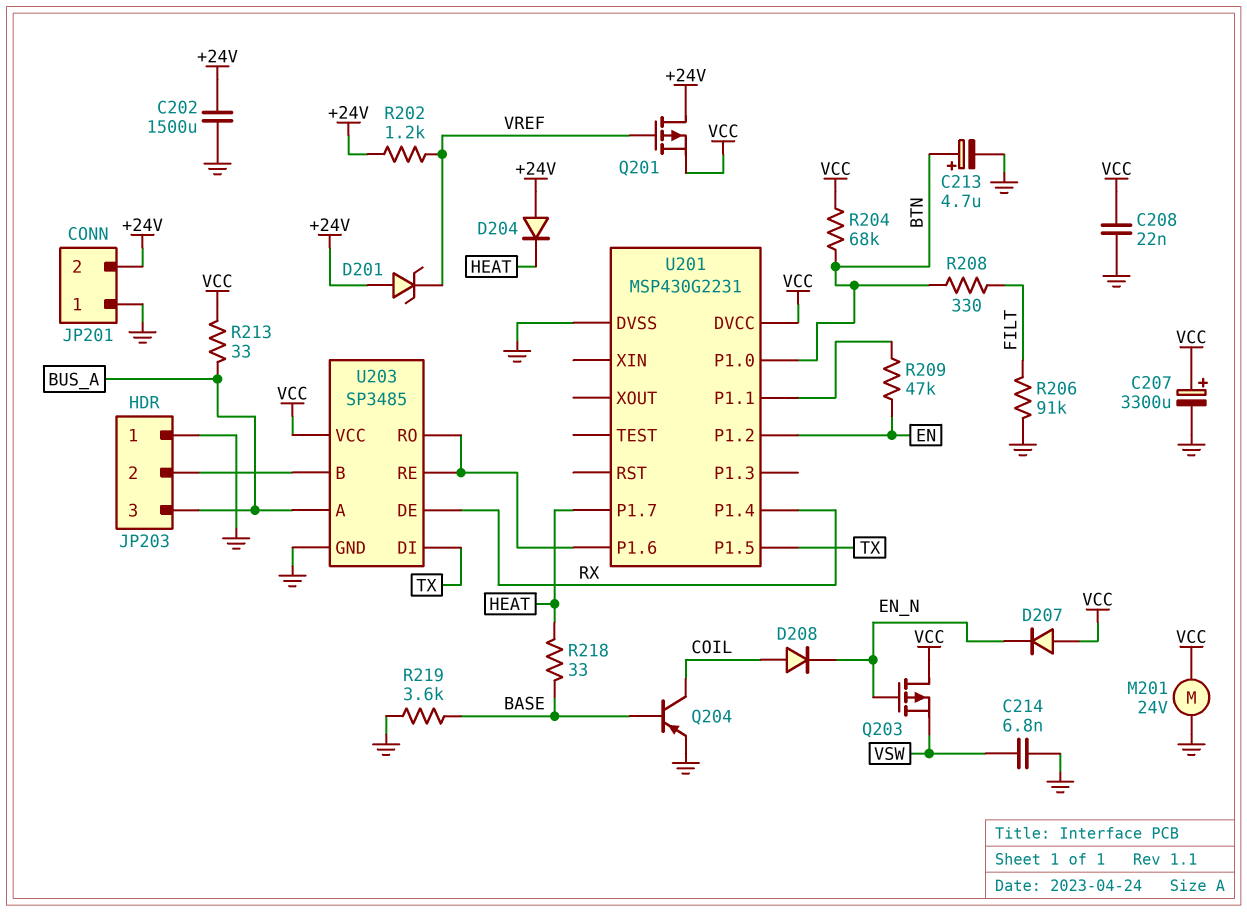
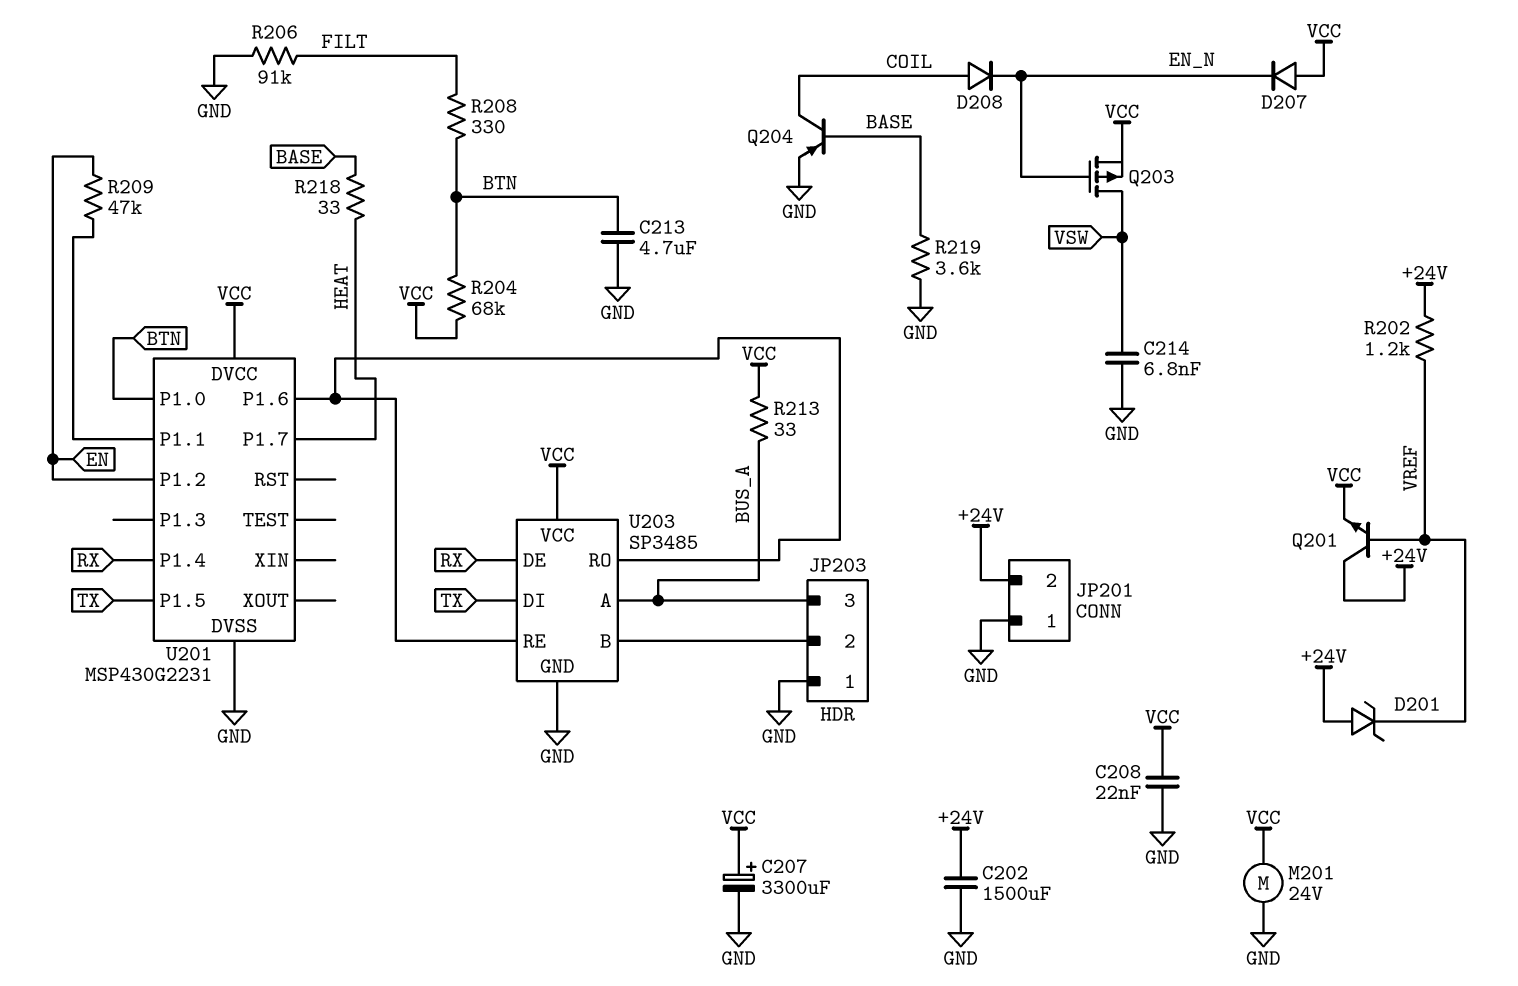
C213: 4.7uF (plus BTN, minus GND) -> 4.7uF (BTN, GND)
D204: diode (A +24V, K HEAT) -> none
Q201: PMOS (G VREF, D +24V, S VCC) -> NPN (B VREF, C +24V, E VCC)
Q203: PMOS (G EN_N, D VCC, S VSW) -> PMOS (G EN_N, D VSW, S VCC)

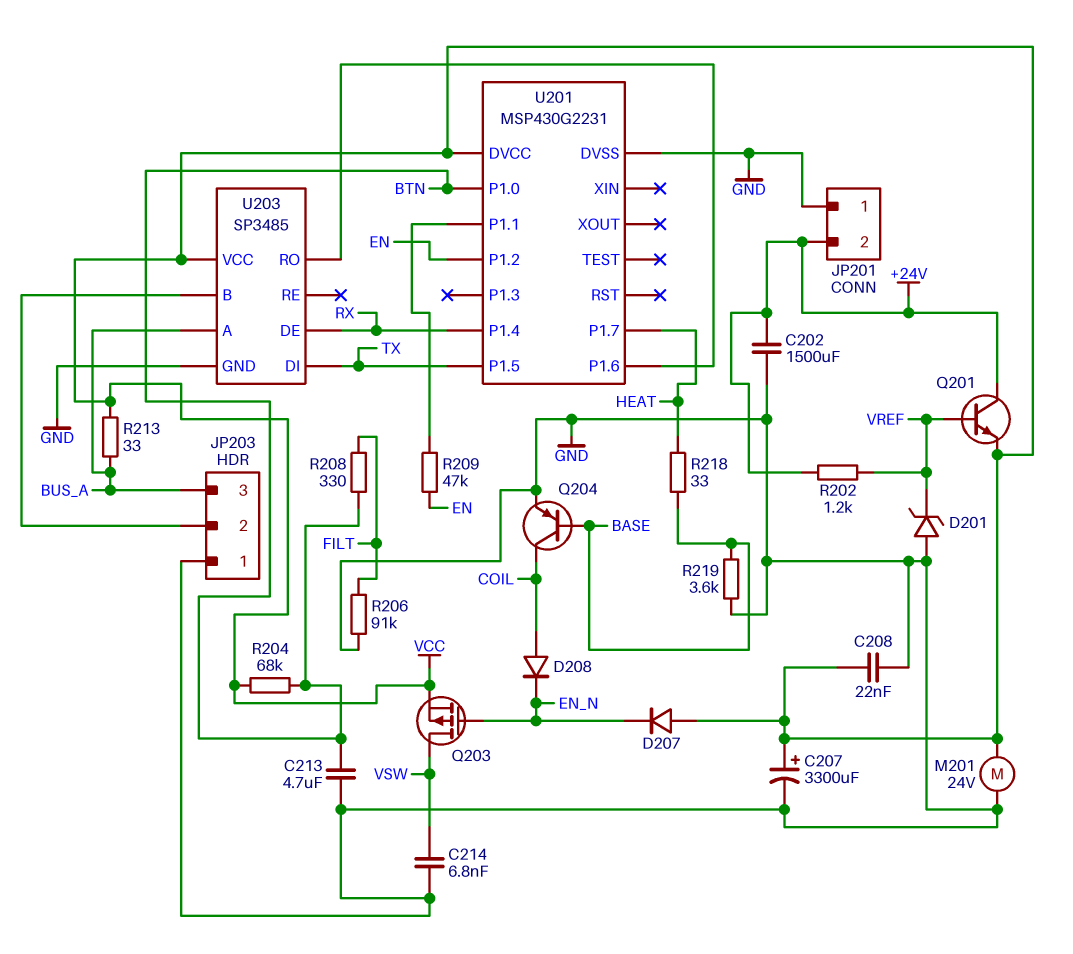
D201: zener (A +24V, K VREF) -> zener (A GND, K VREF)
U203 pin RE: U201/P1.6 -> none

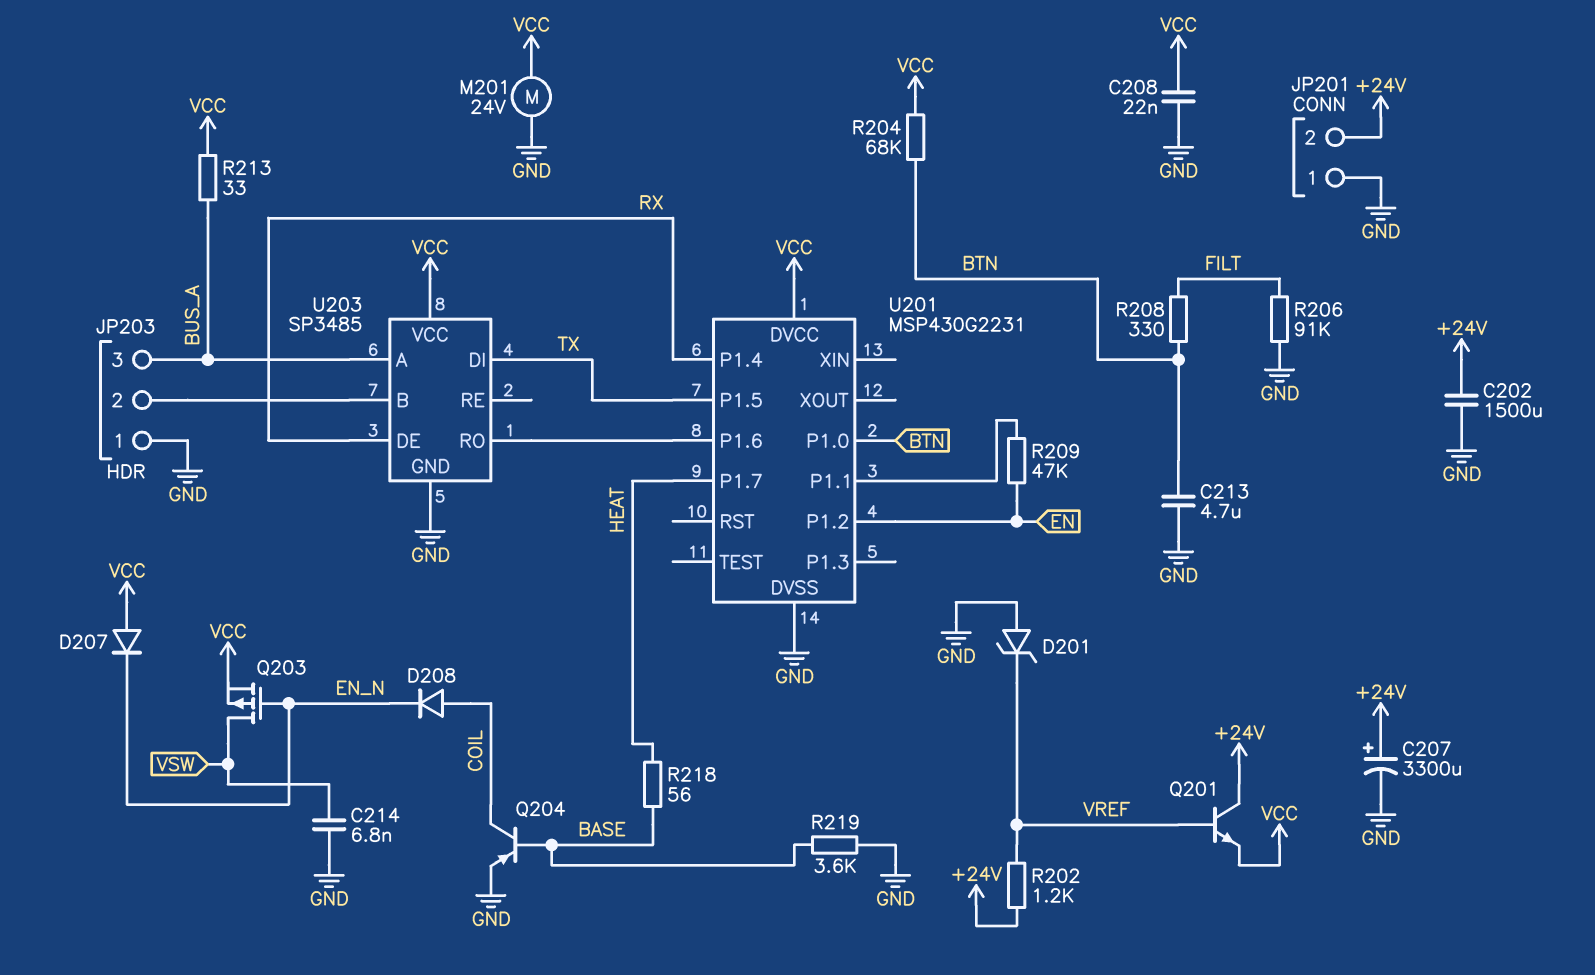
C207: 3300uF (plus VCC, minus GND) -> 3300uF (plus +24V, minus GND)
R218: 33 (BASE, HEAT) -> 56 (BASE, HEAT)

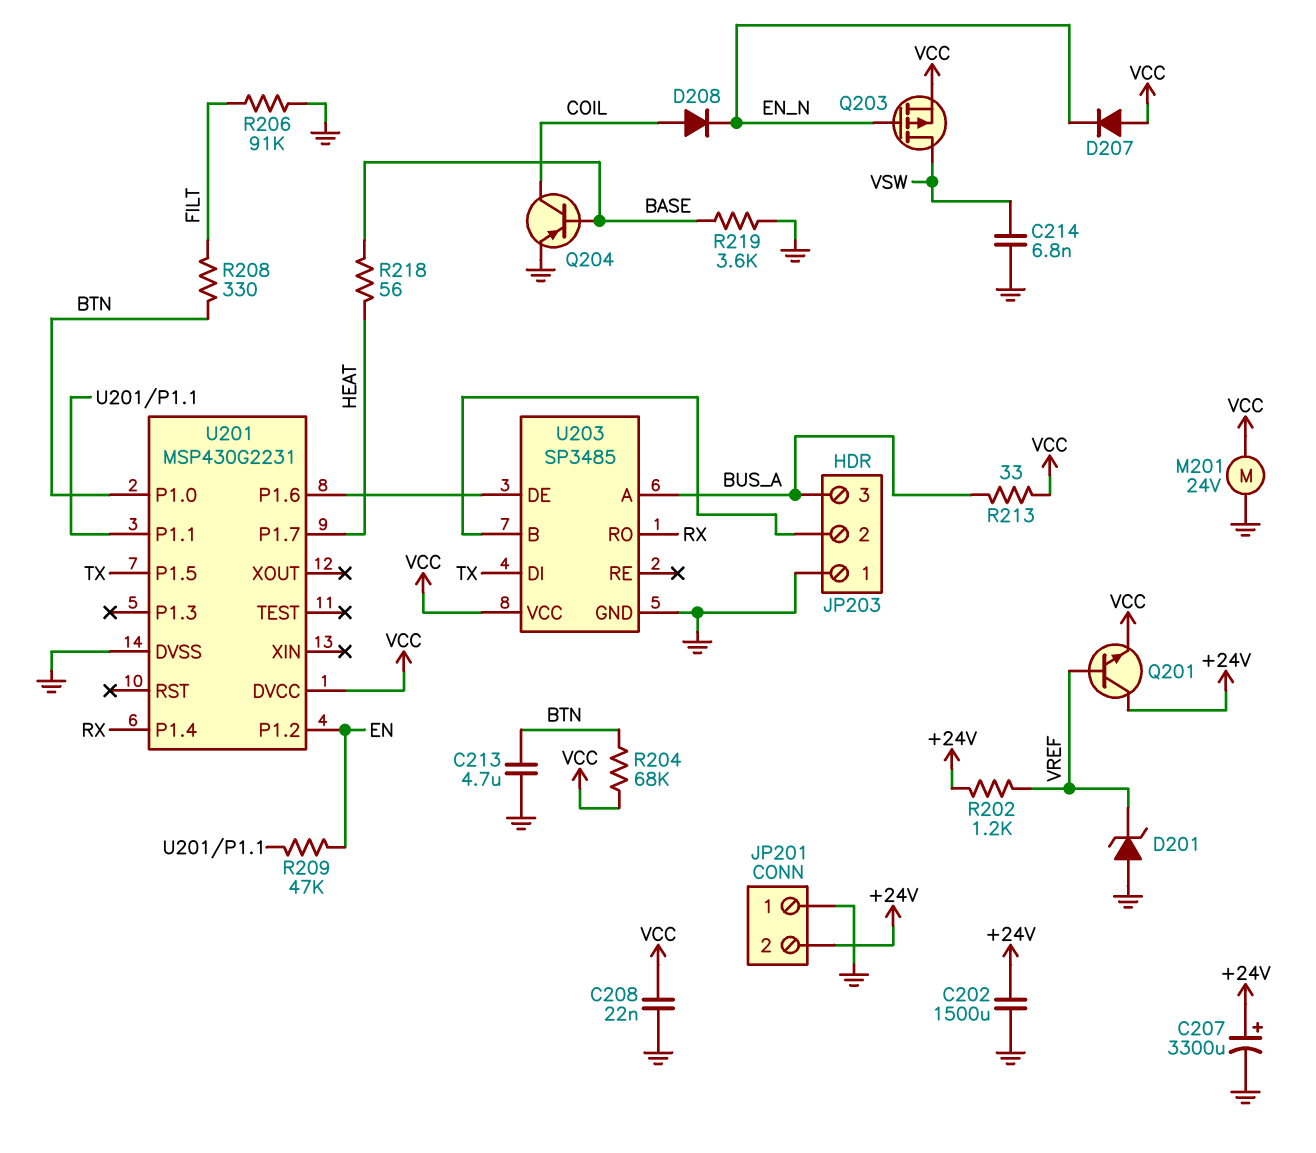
U203 pin DE: RX -> U201/P1.6
U203 pin RO: U201/P1.6 -> RX

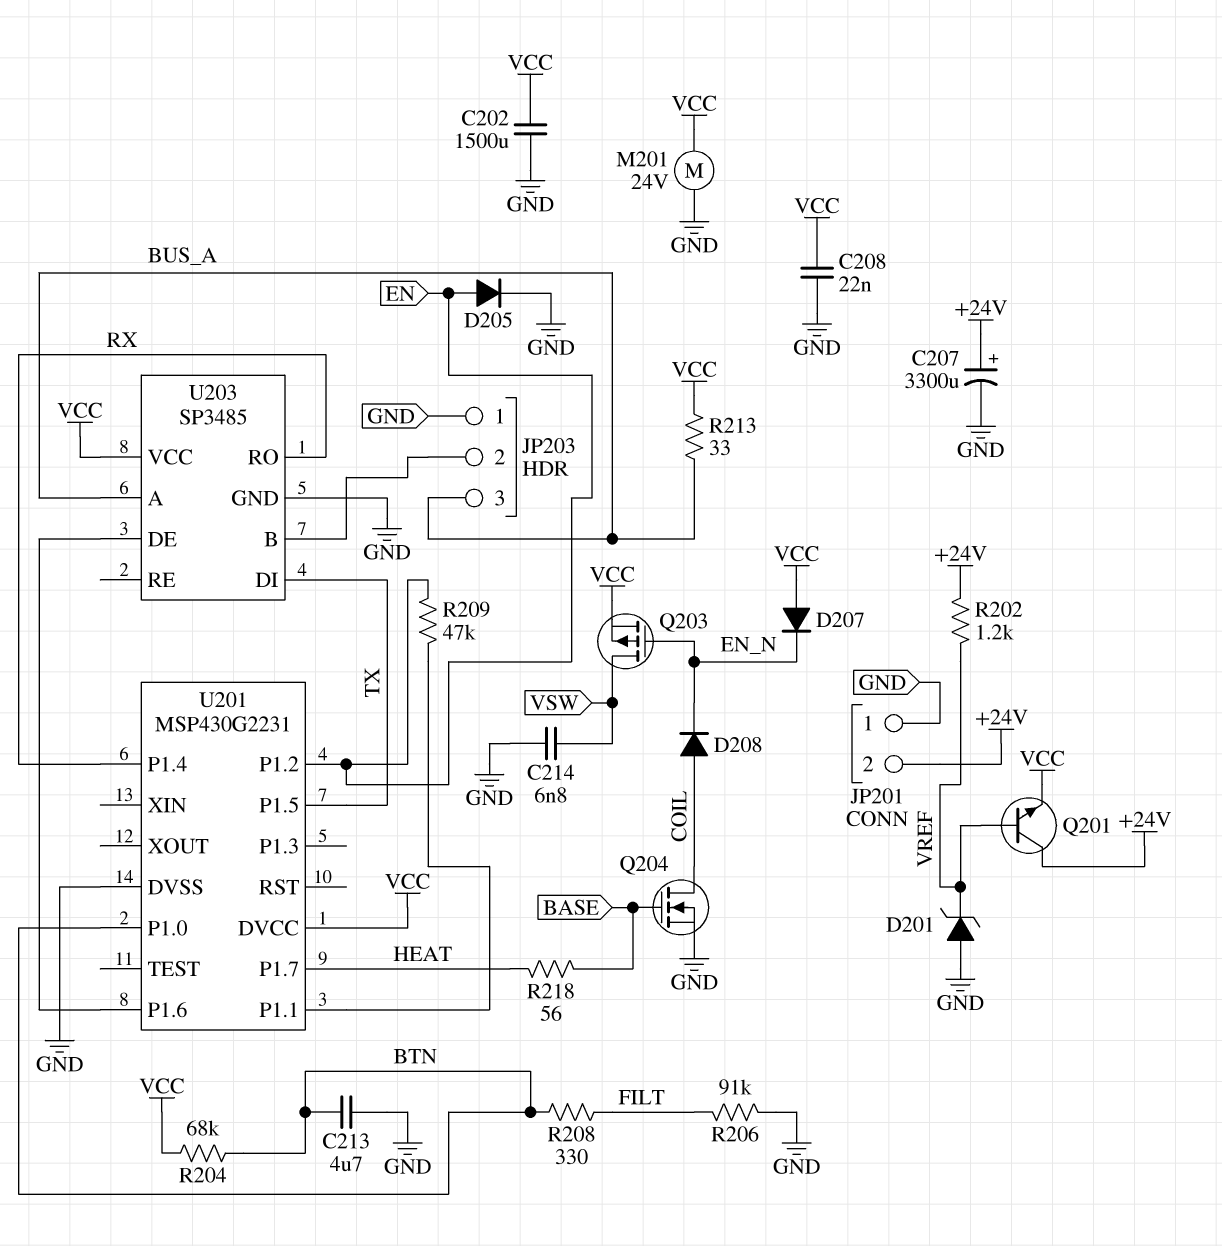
C202: 1500uF (+24V, GND) -> 1500uF (GND, VCC)
D205: none -> diode (A EN, K GND)
Q204: PNP (B BASE, C COIL, E GND) -> NMOS (G BASE, D COIL, S GND)
R219: 3.6k (BASE, GND) -> none

